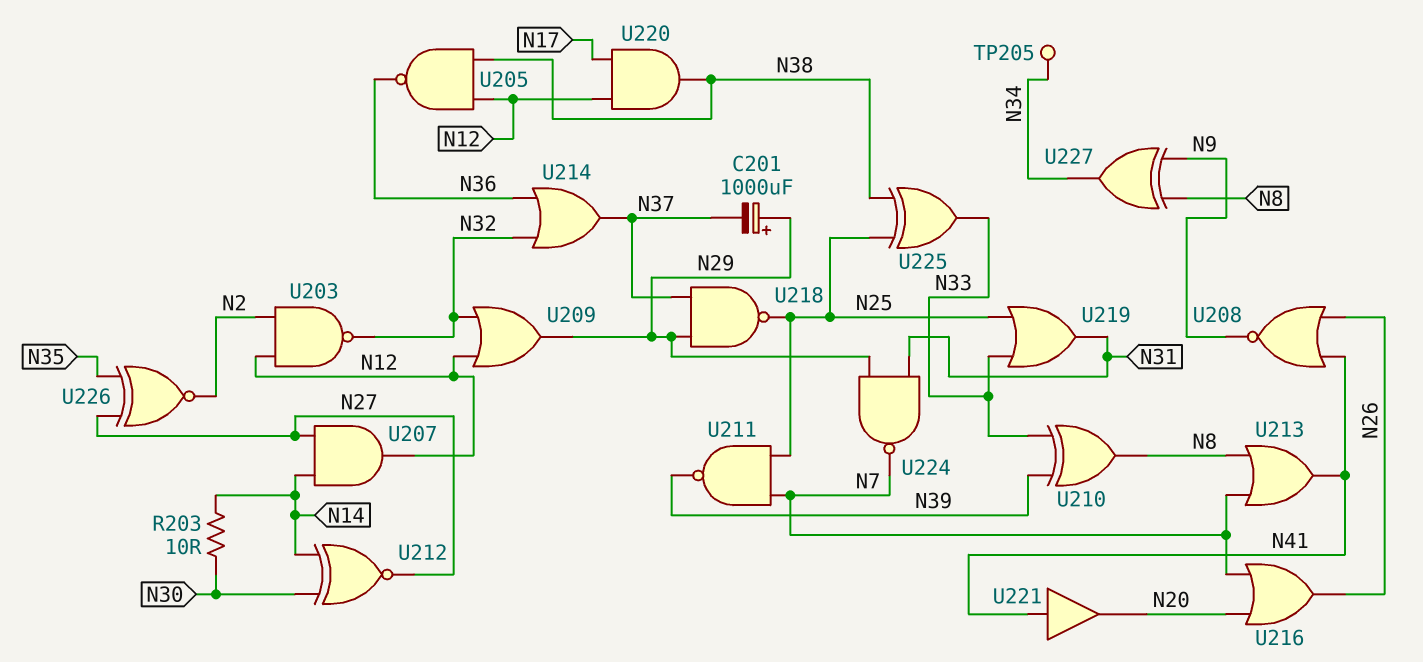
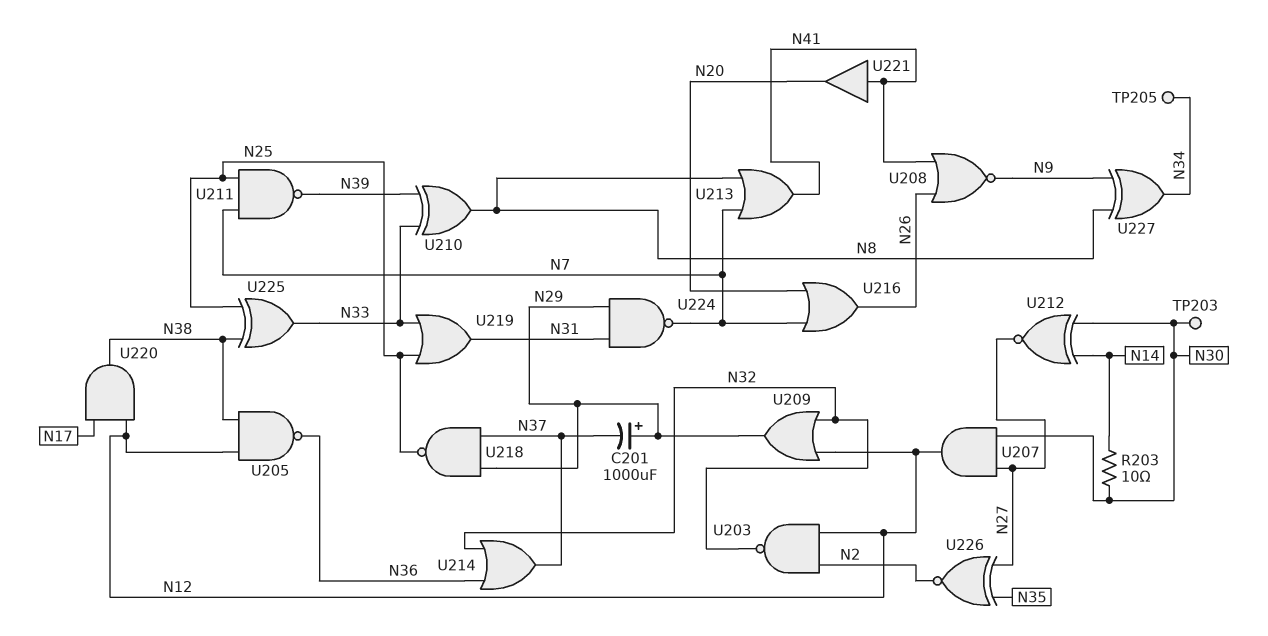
TP203: none -> test point (N30)
U207: AND (in N14, in N27, out N12) -> AND (in N27, in N30, out N12)

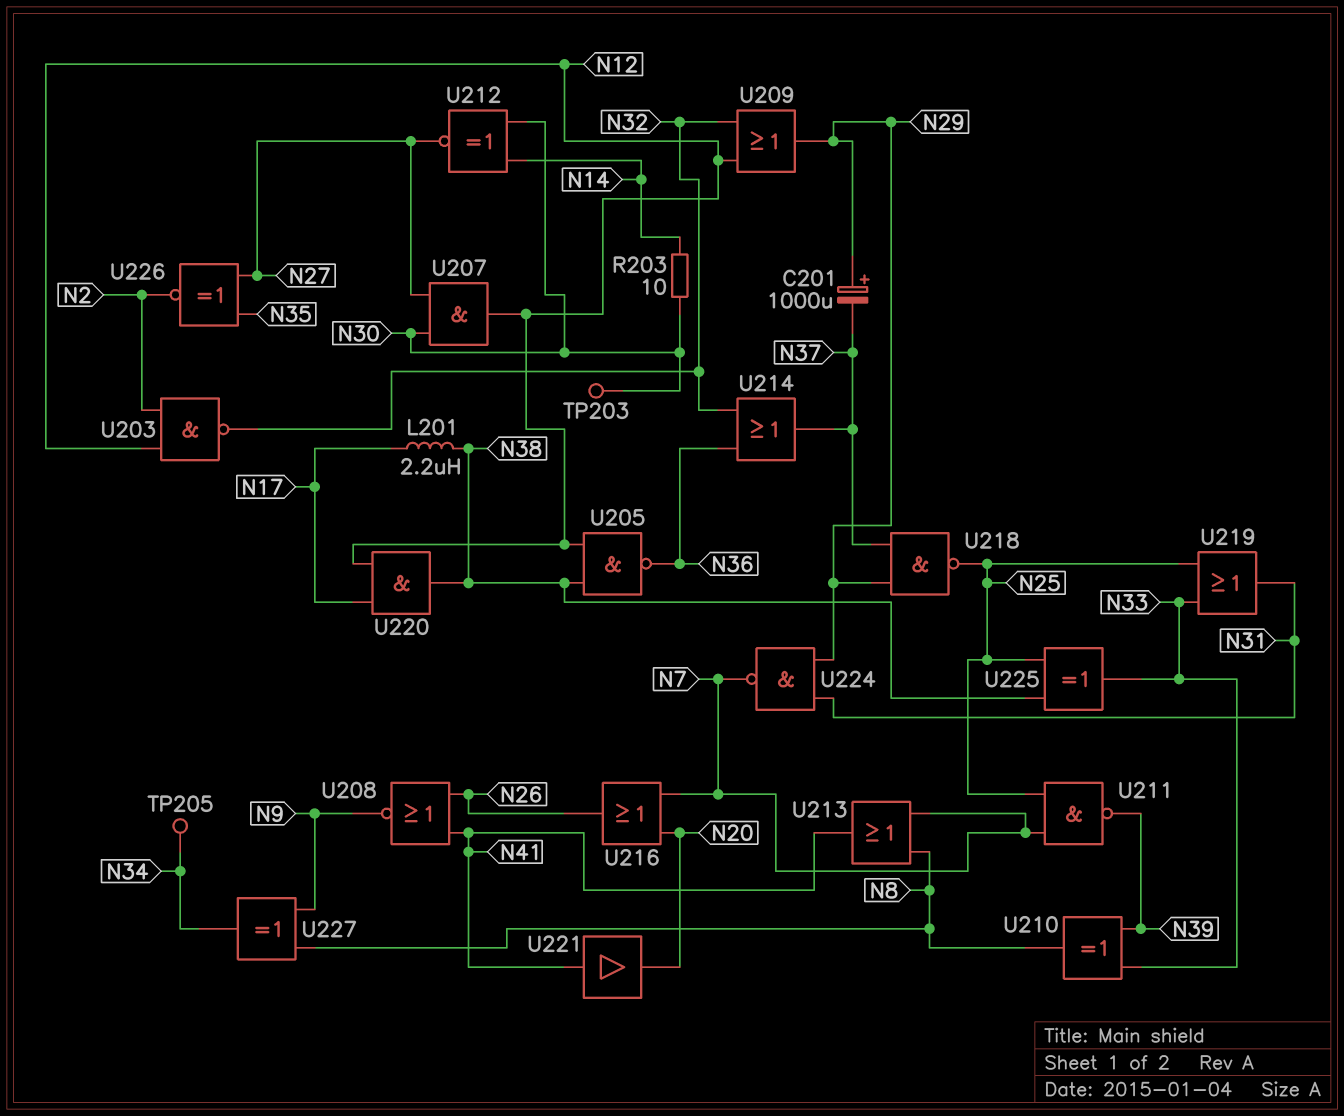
L201: none -> 2.2uH (N17, N38)

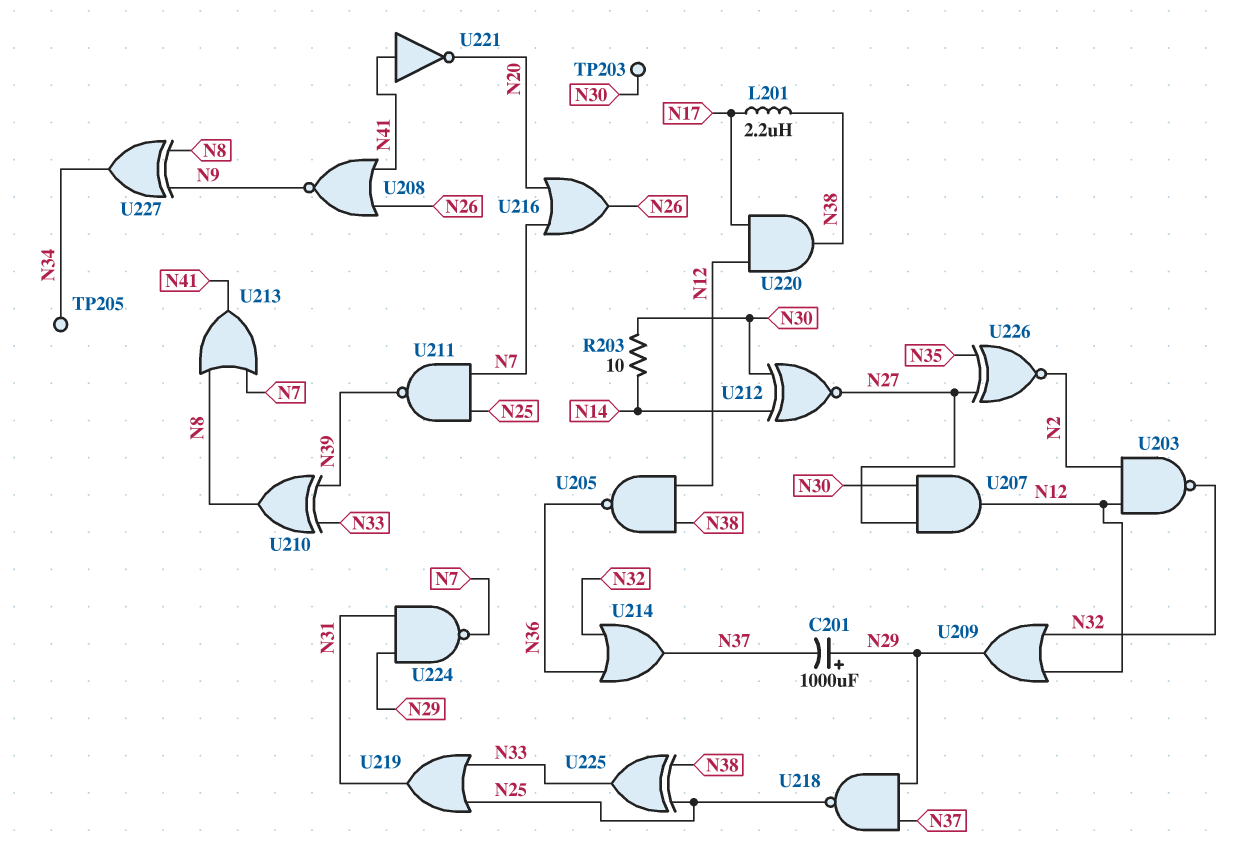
U221: buffer (in N41, out N20) -> NOT (in N41, out N20)

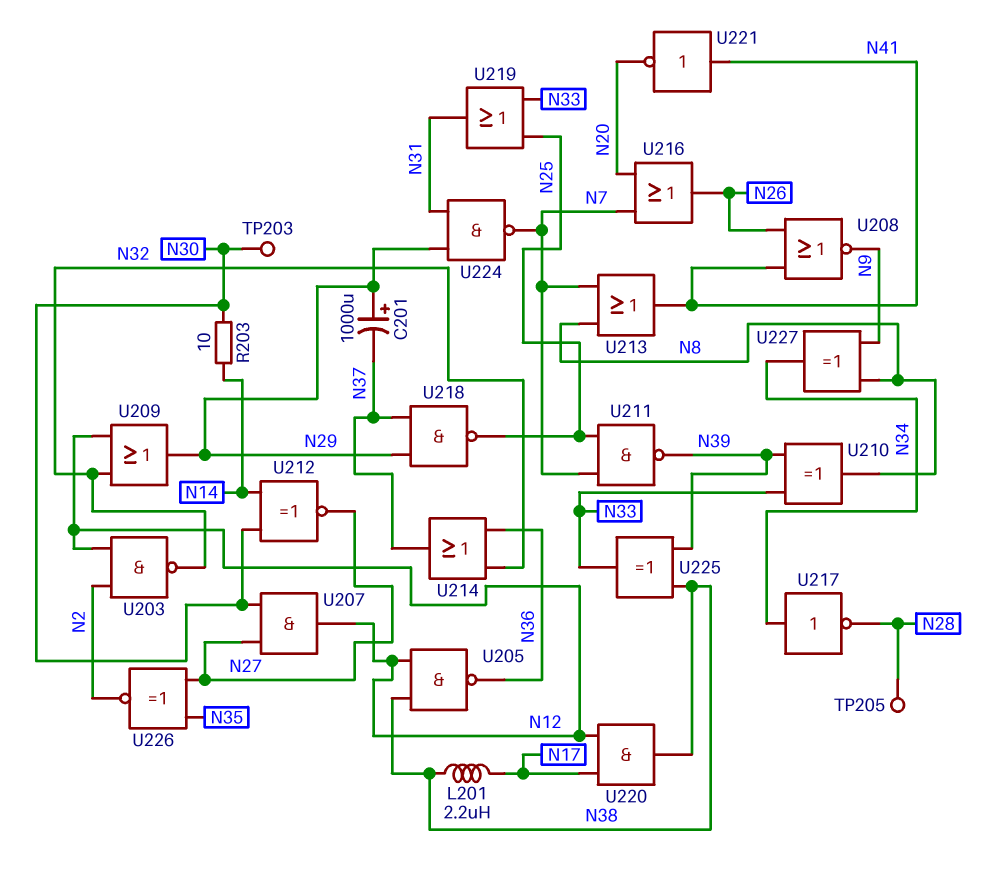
TP205: test point (N34) -> test point (N28)
U217: none -> NOT (in N34, out N28)
U225: XOR (in N25, in N38, out N33) -> XOR (in N38, in N39, out N33)

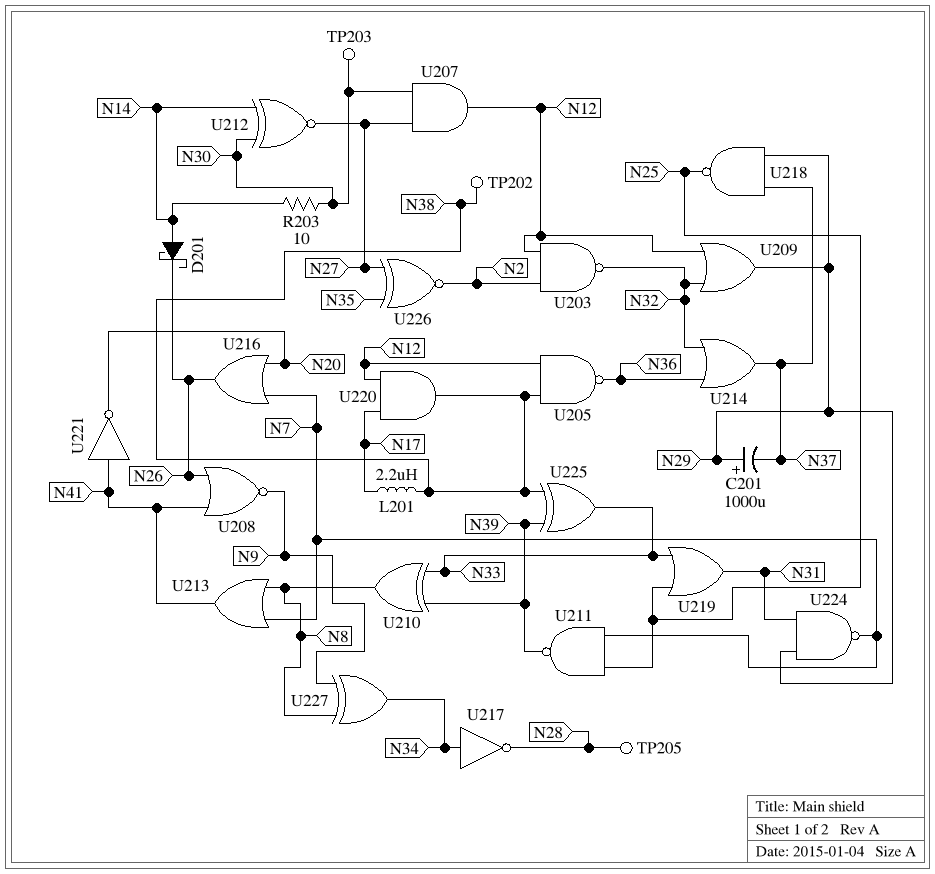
D201: none -> schottky (A N14, K N26)
TP202: none -> test point (N38)

